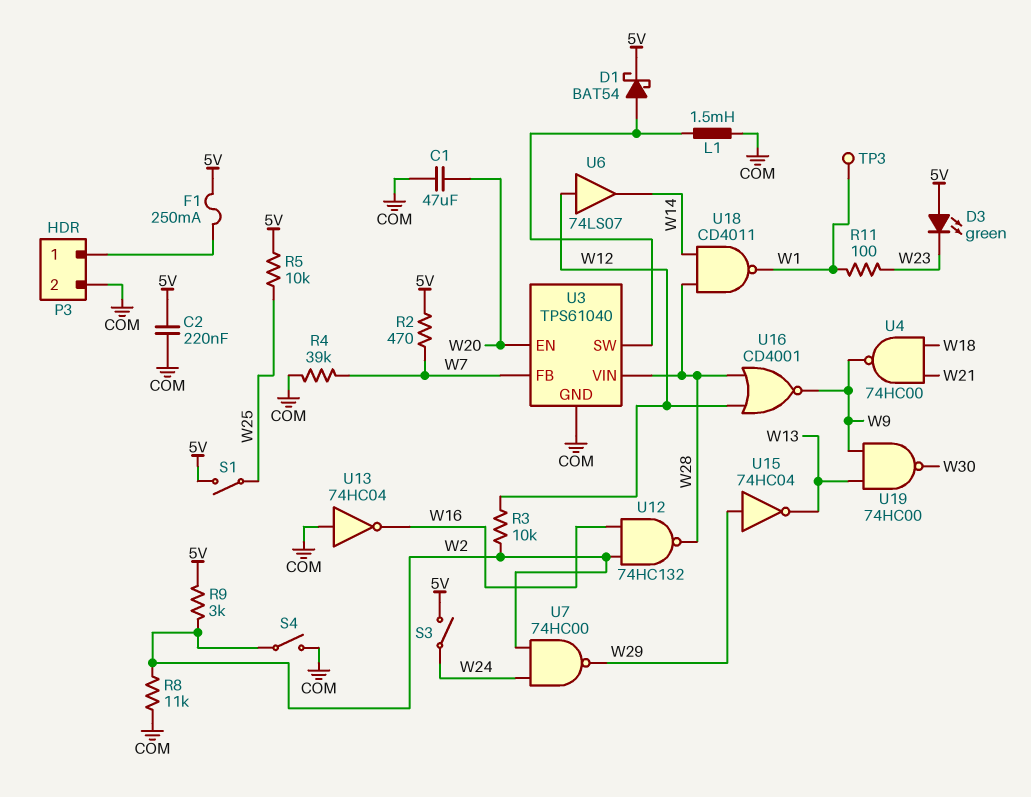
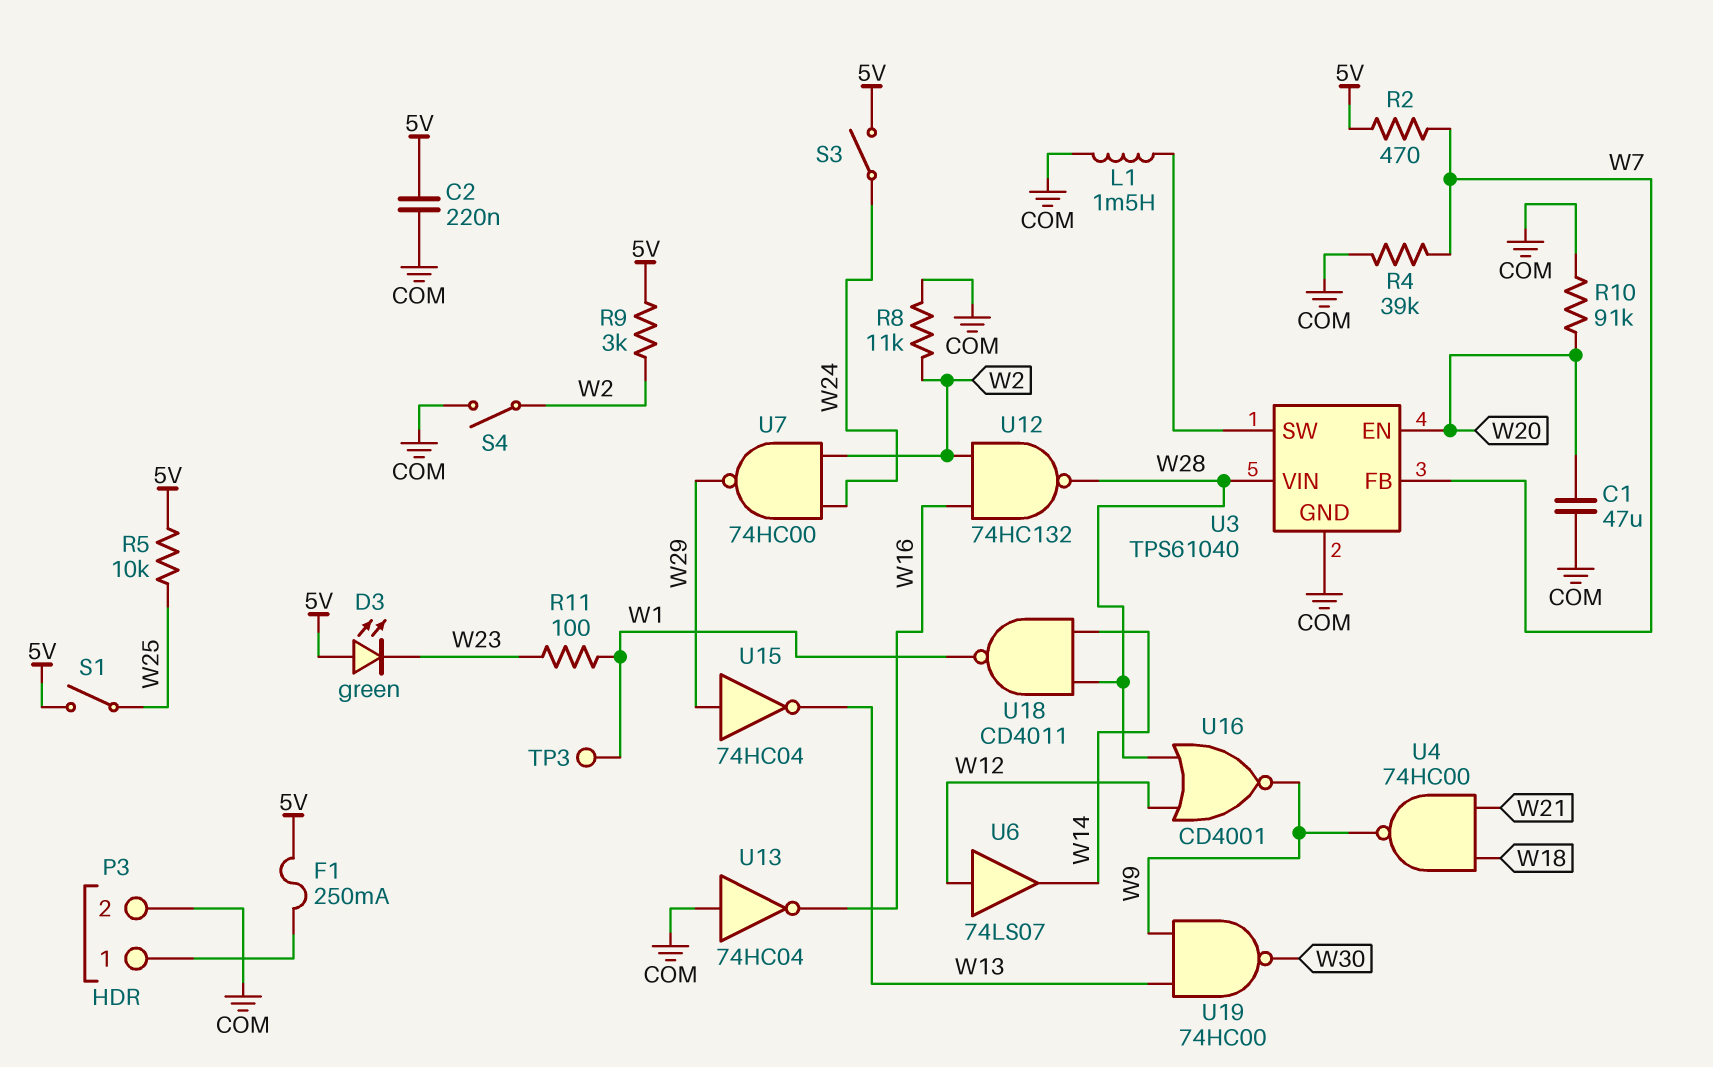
D1: schottky BAT54 (A U3/SW, K 5V) -> none
R3: 10k (W2, W12) -> none
R10: none -> 91k (COM, W20)

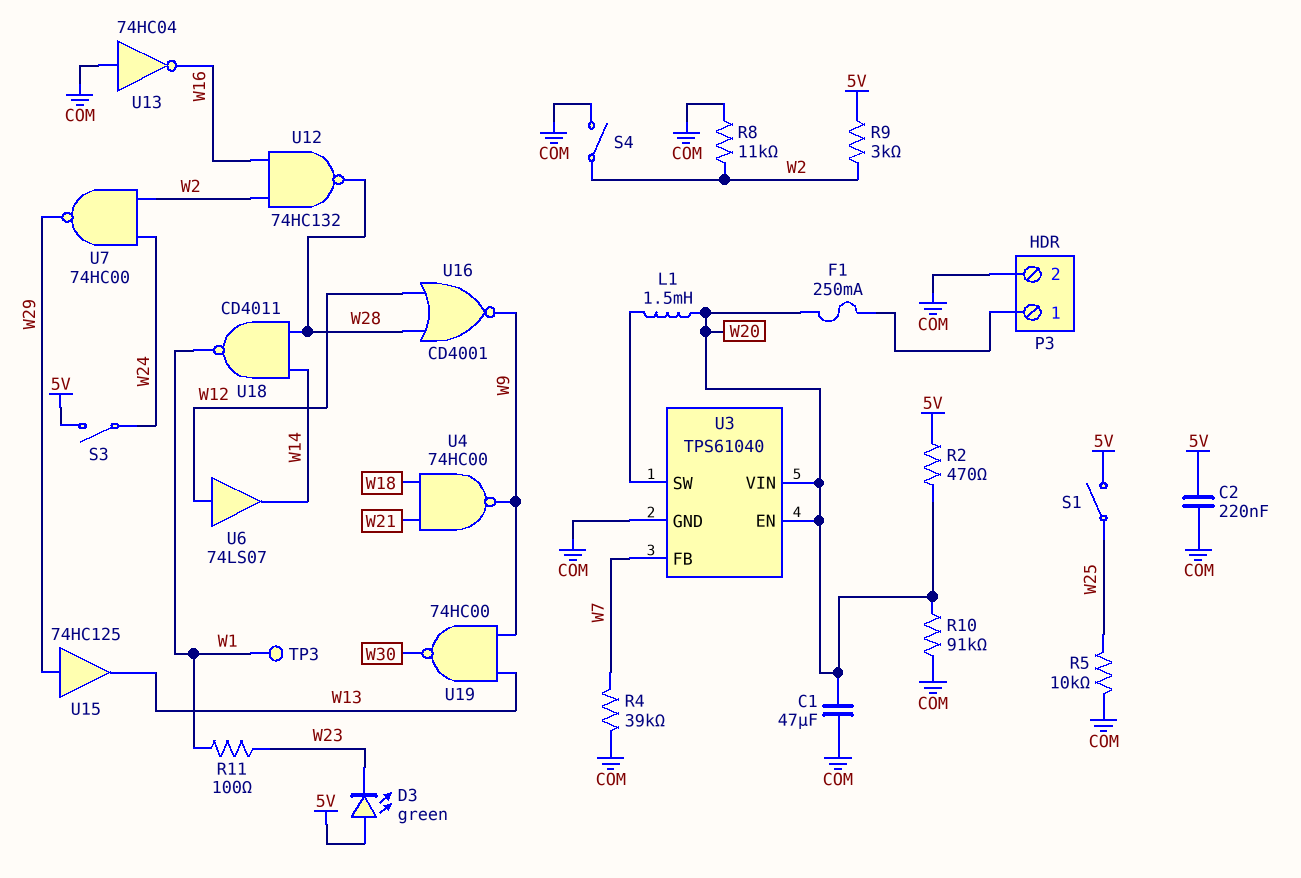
F1: 250mA (5V, P3/1) -> 250mA (P3/1, W20)
L1: 1.5mH (COM, U3/SW) -> 1.5mH (U3/SW, W20)
R2: 470 (5V, W7) -> 470 (5V, W20)
R5: 10k (5V, W25) -> 10k (COM, W25)
U3 pin VIN: W28 -> W20
U15: NOT 74HC04 (in W29, out W13) -> buffer 74HC125 (in W29, out W13)

